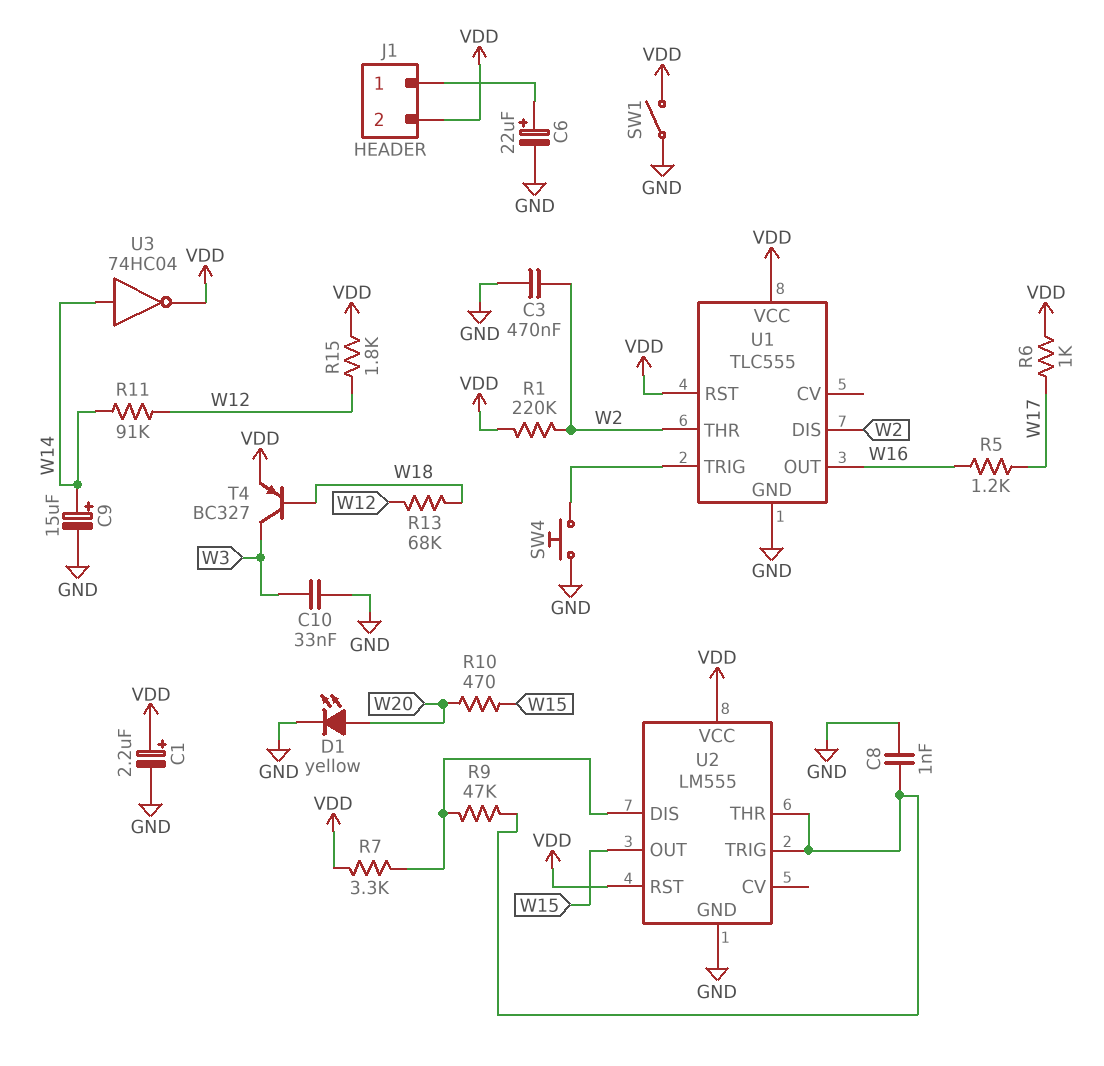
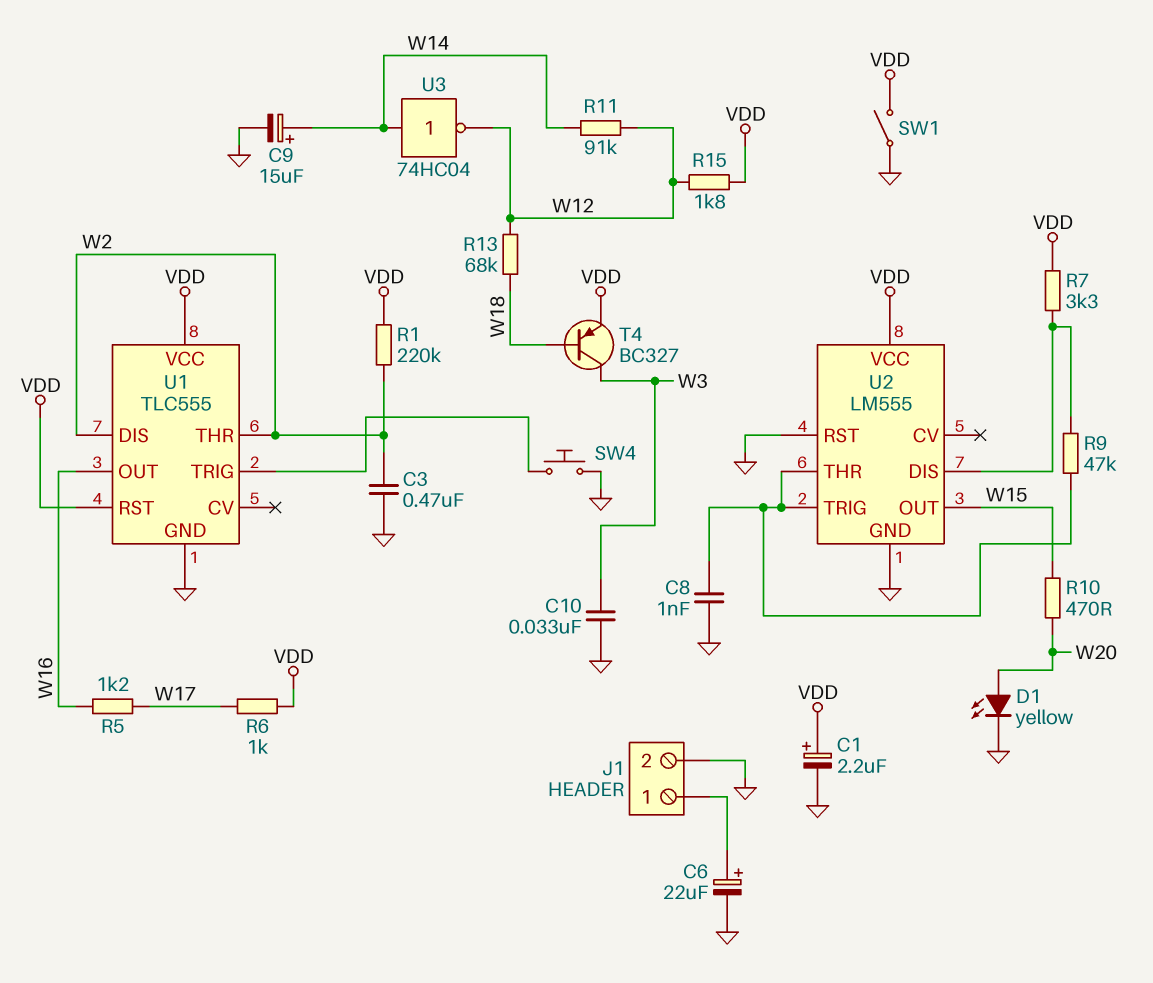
J1 pin 2: VDD -> GND
U2 pin RST: VDD -> GND
U3: NOT 74HC04 (in W14, out VDD) -> NOT 74HC04 (in W14, out W12)

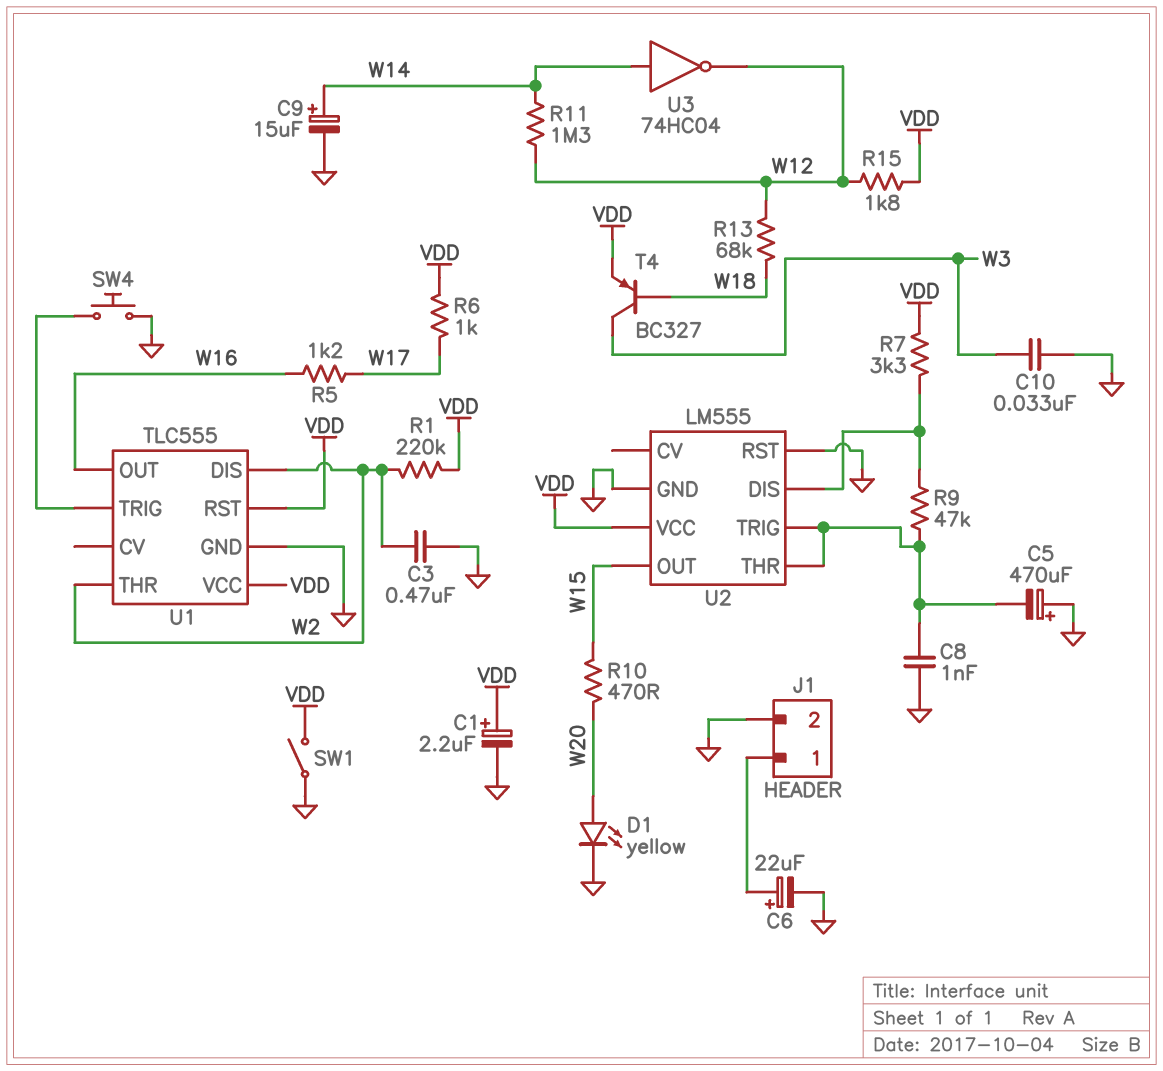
C5: none -> 470uF (plus GND, minus U2/THR)
R11: 91k (W12, W14) -> 1.3M (W12, W14)

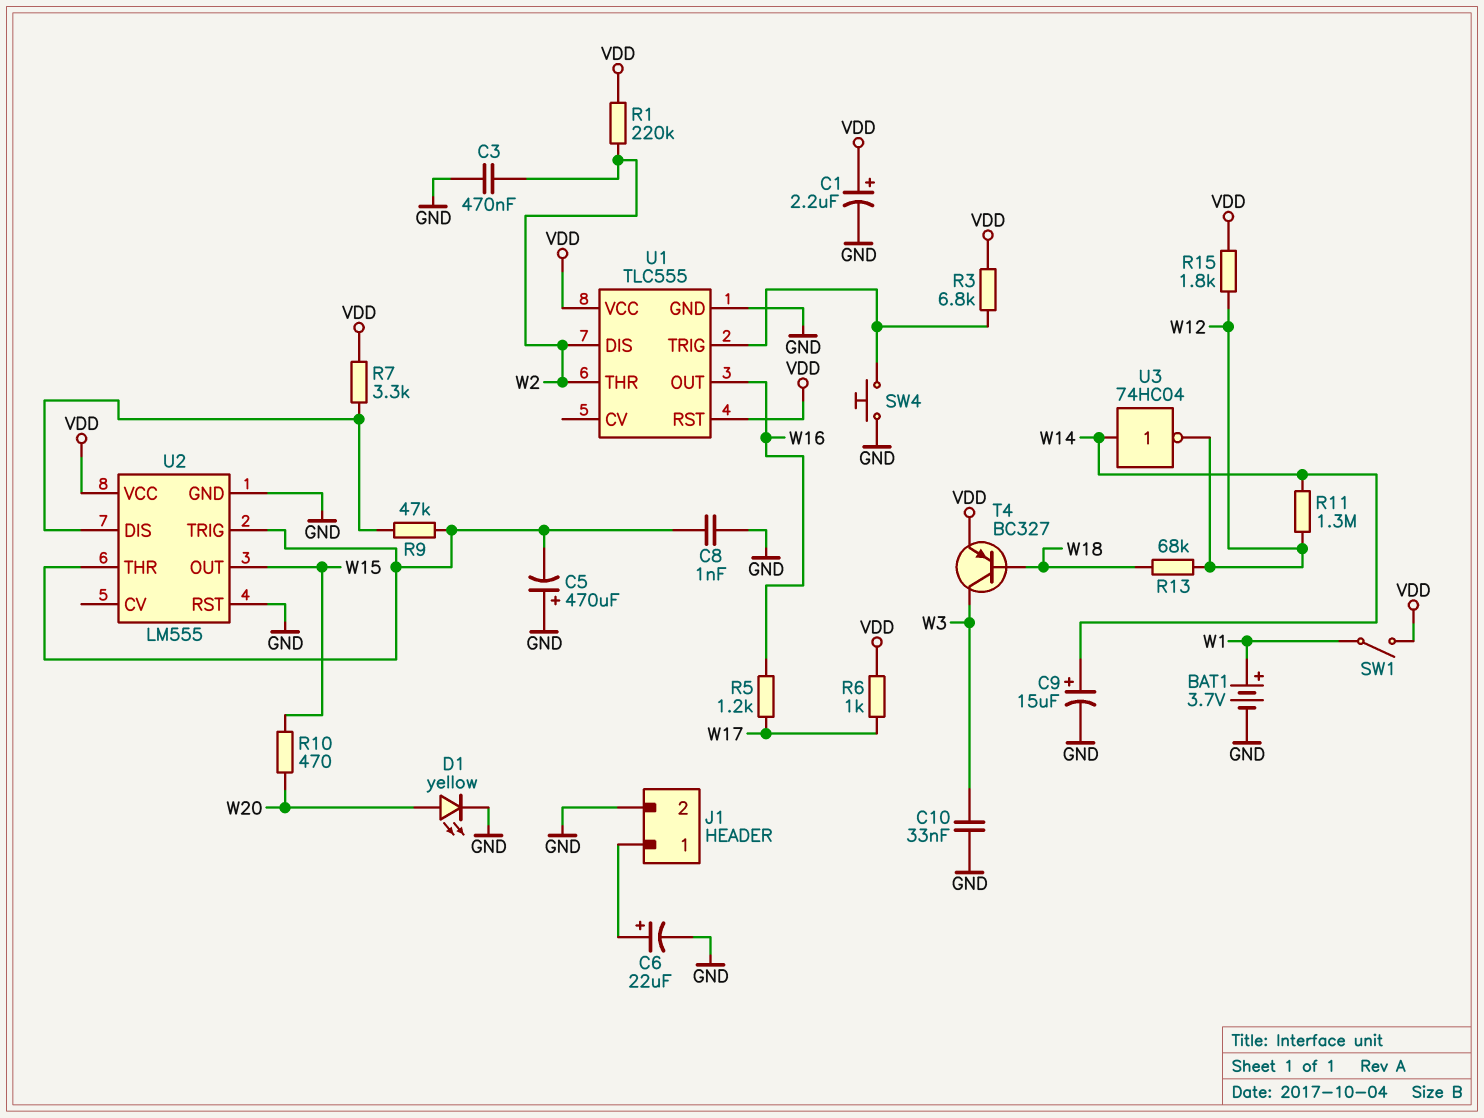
BAT1: none -> 3.7V (plus W1, minus GND)
R3: none -> 6.8k (U1/TRIG, VDD)
SW1: switch (GND, VDD) -> switch (VDD, W1)

